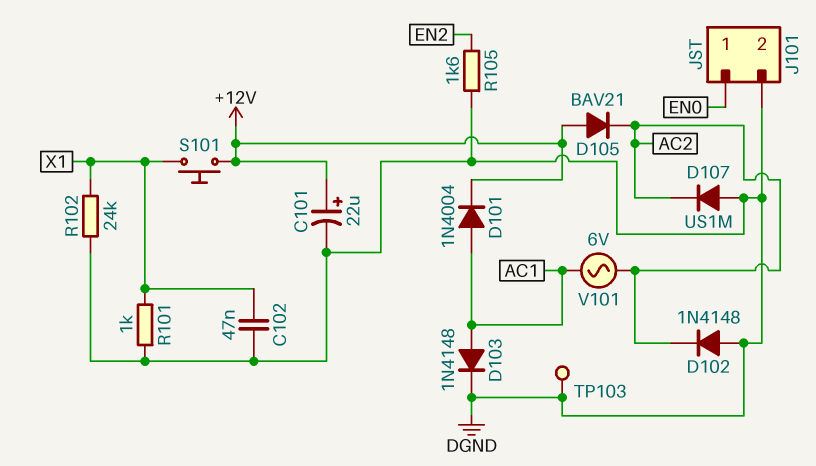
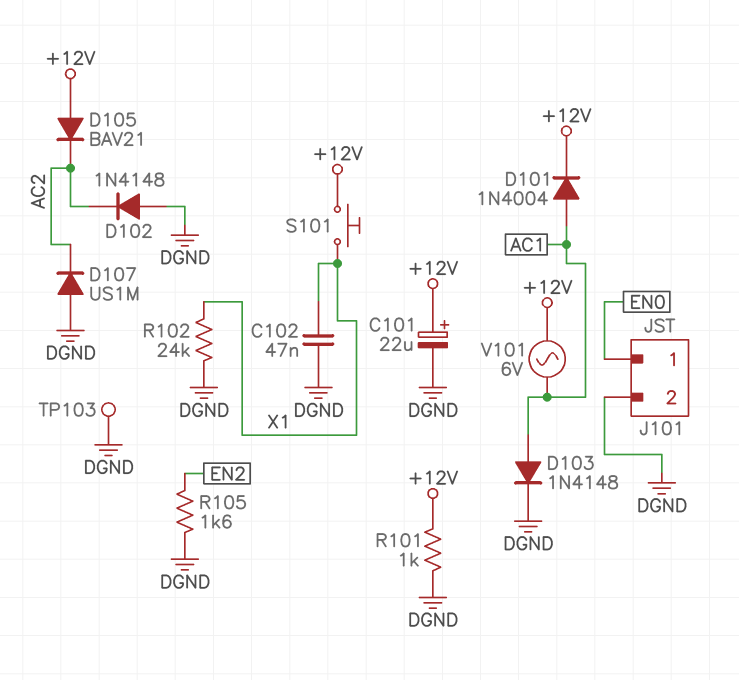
R101: 1k (DGND, X1) -> 1k (+12V, DGND)
V101: AC 6V (AC1, AC2) -> AC 6V (+12V, AC1)

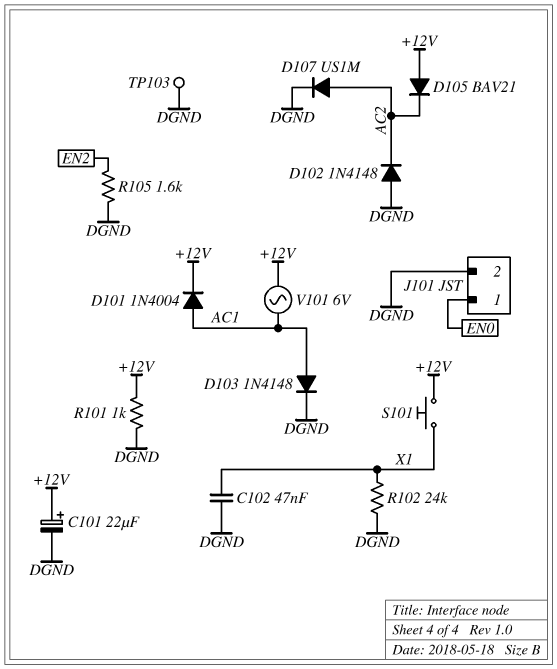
D107: diode US1M (A DGND, K AC2) -> diode US1M (A AC2, K DGND)

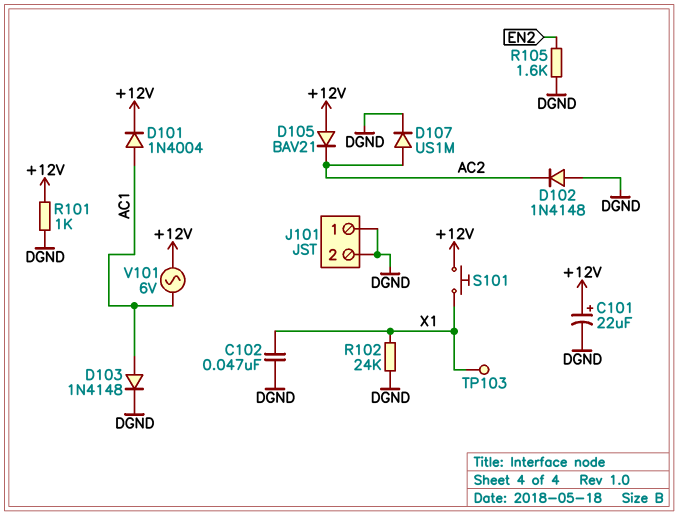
J101 pin 1: EN0 -> DGND
TP103: test point (DGND) -> test point (X1)

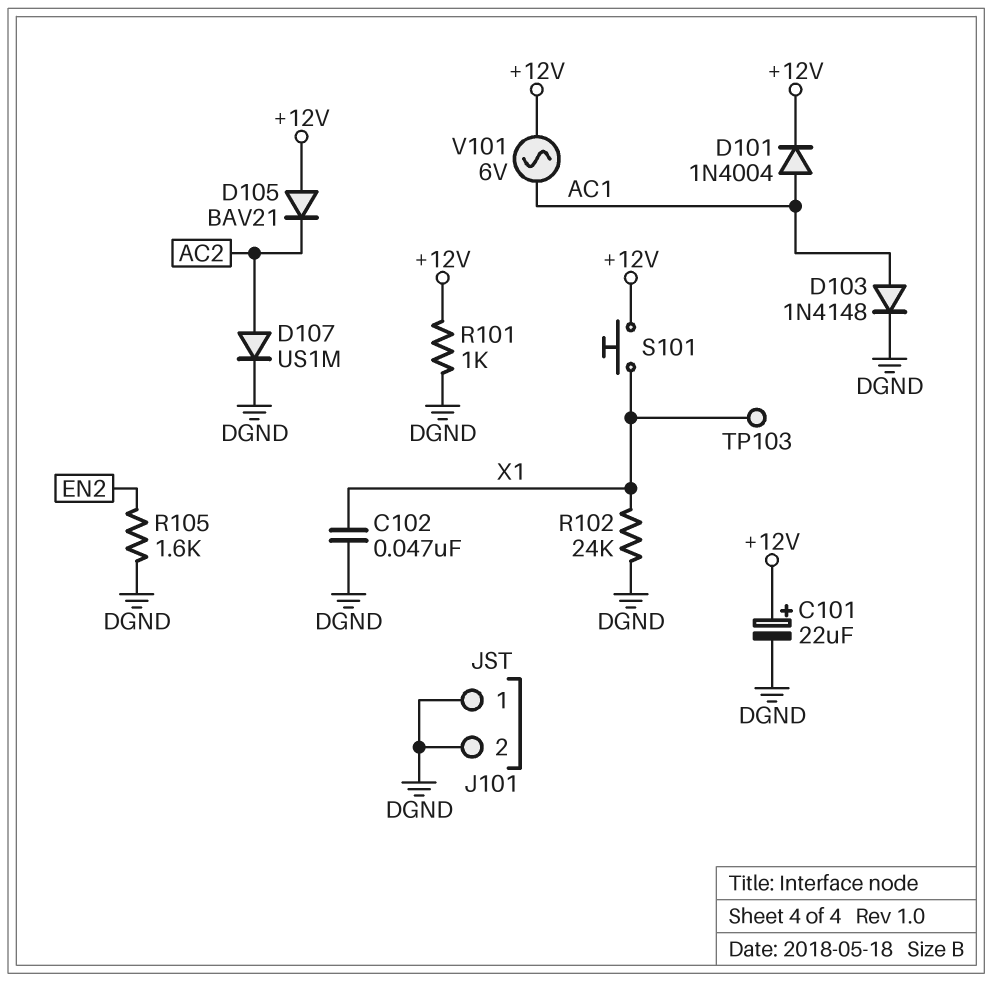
D102: diode 1N4148 (A DGND, K AC2) -> none

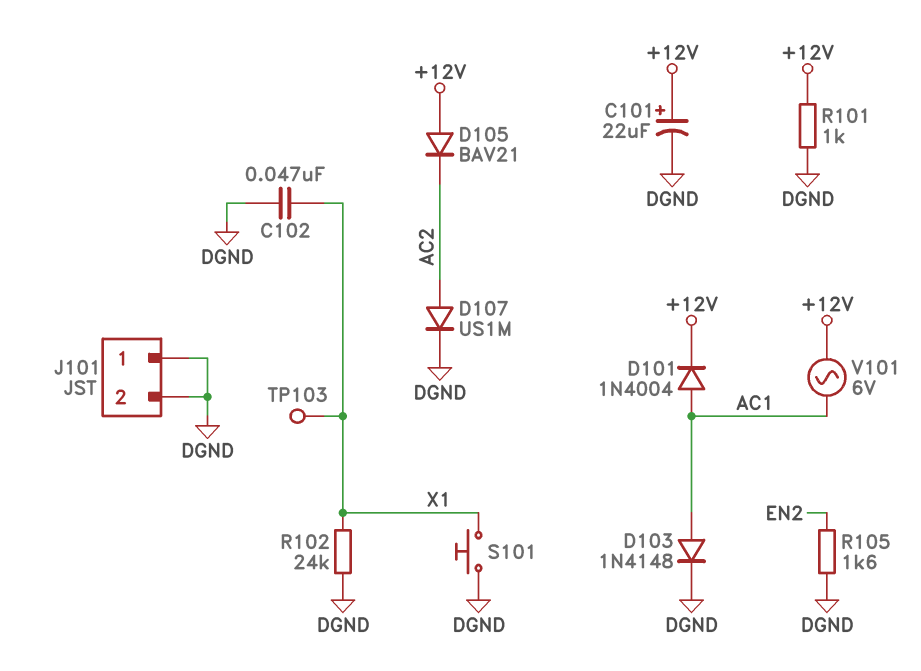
S101: button (+12V, X1) -> button (DGND, X1)

